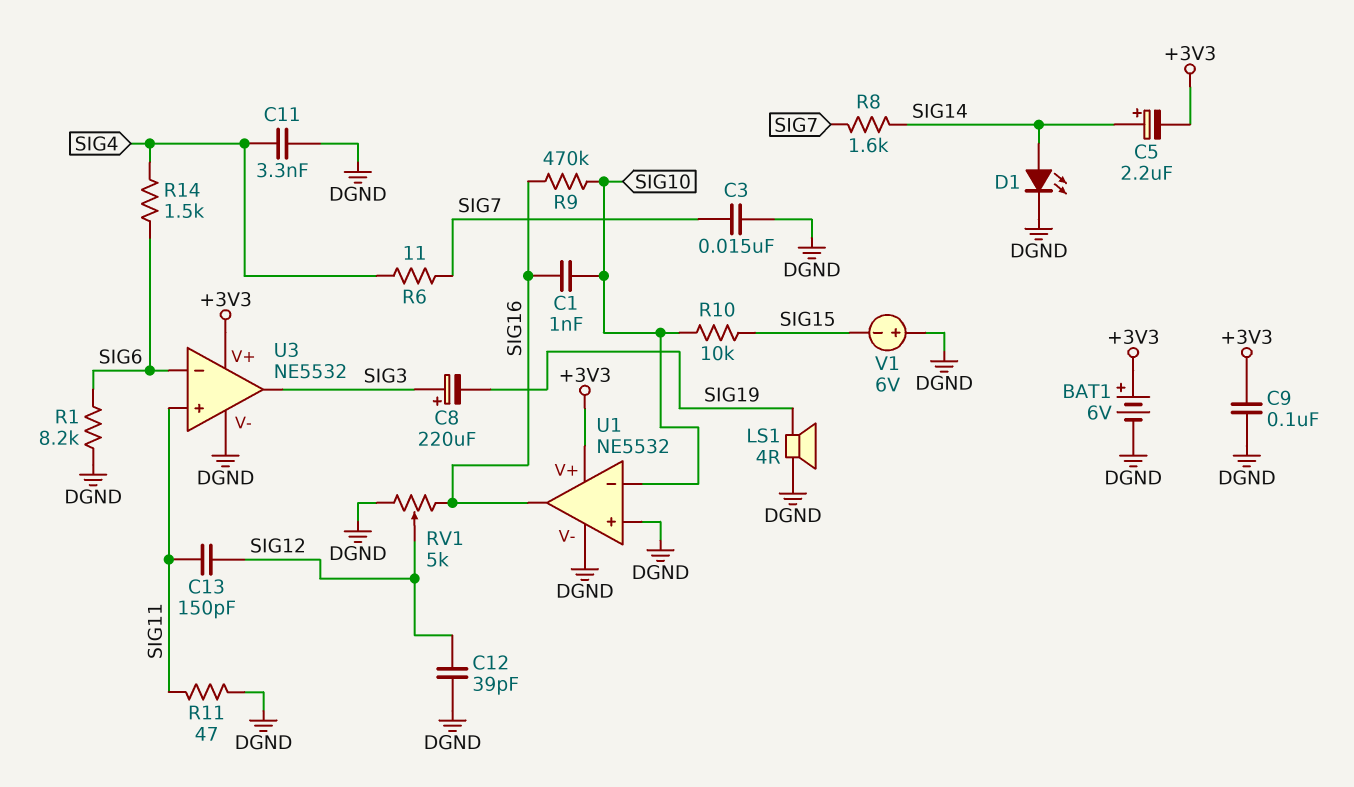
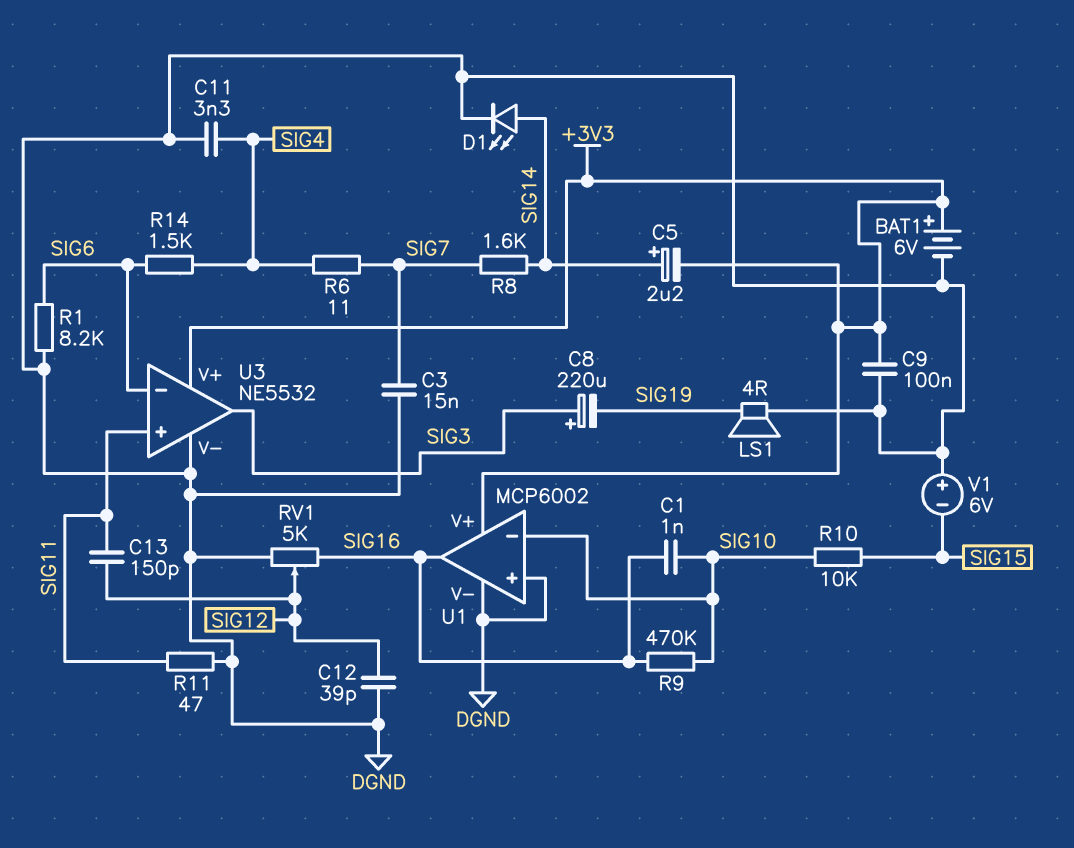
U1: NE5532 -> MCP6002

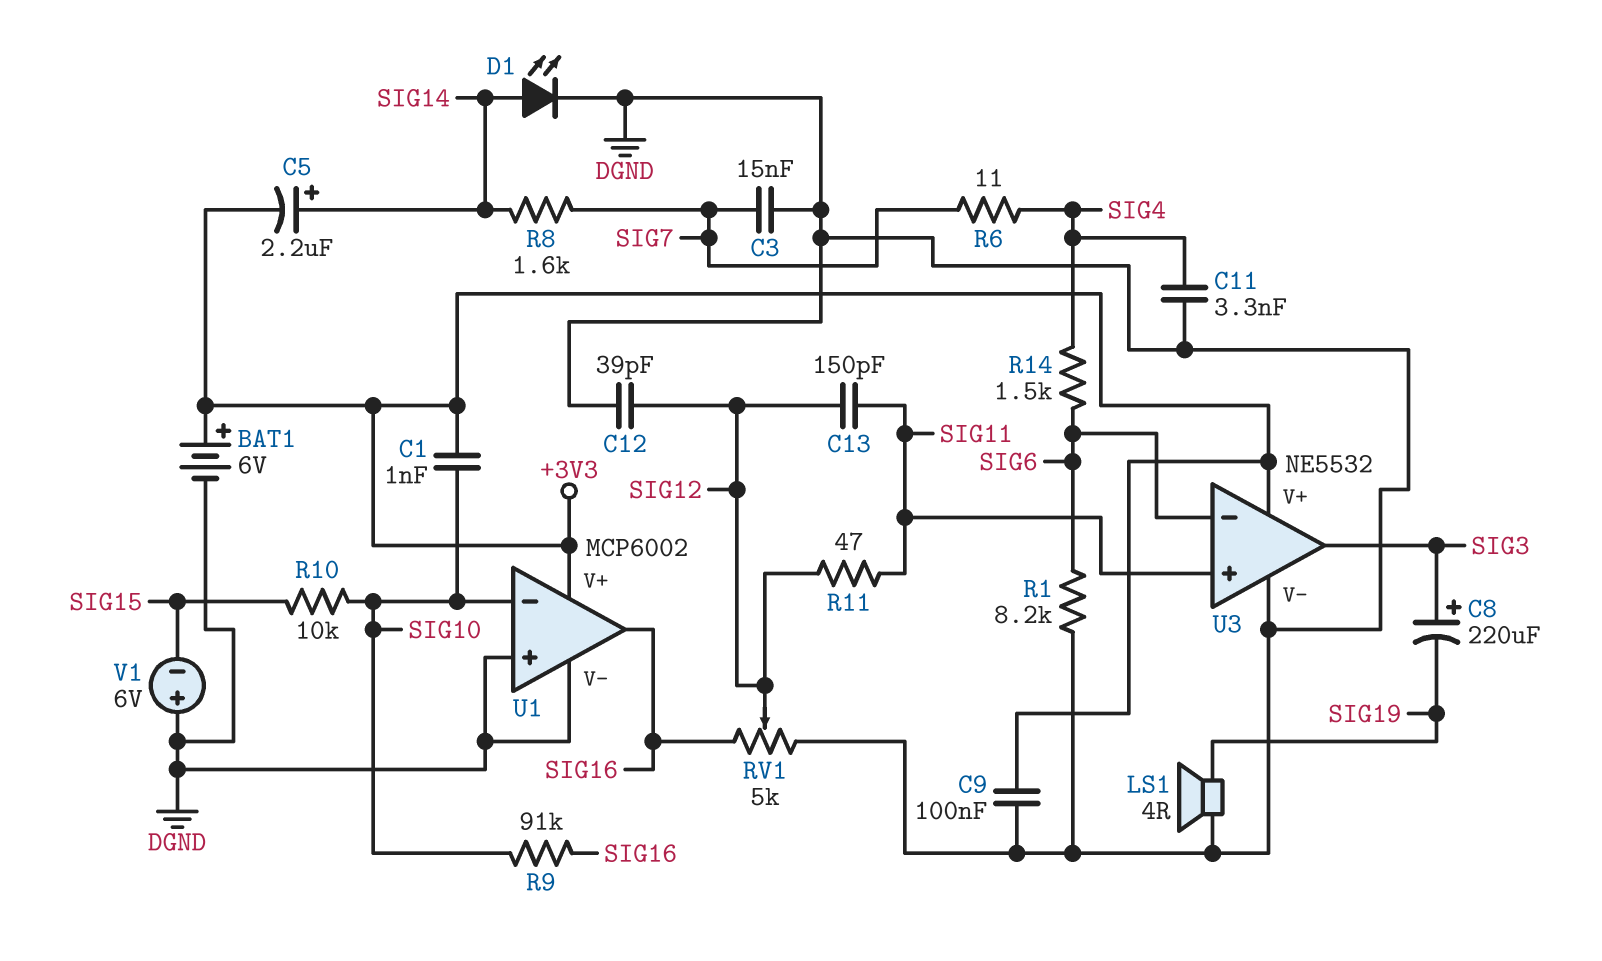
C1: 1nF (SIG10, SIG16) -> 1nF (+3V3, SIG10)
R9: 470k (SIG10, SIG16) -> 91k (SIG10, SIG16)
R11: 47 (DGND, SIG11) -> 47 (SIG11, SIG12)

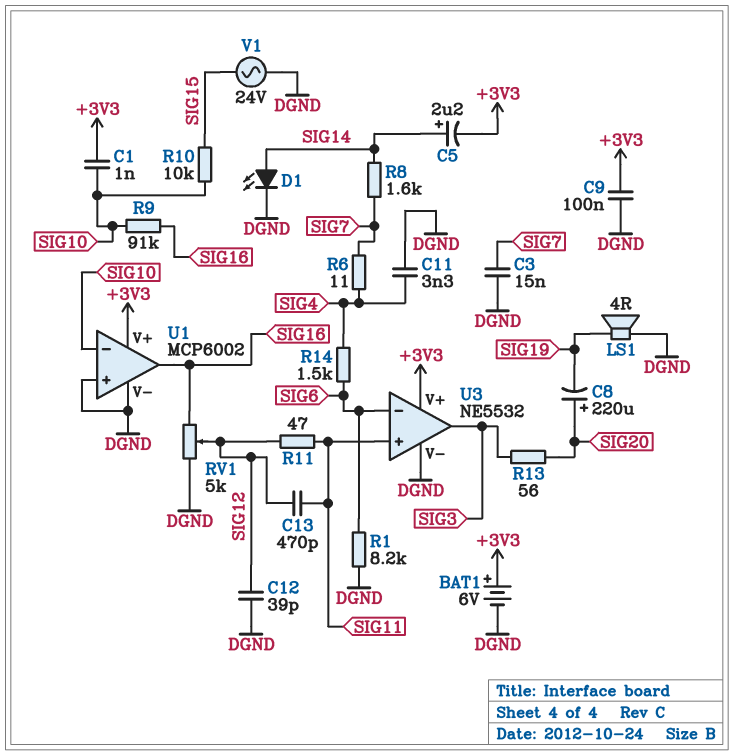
C8: 220uF (plus SIG3, minus SIG19) -> 220uF (plus SIG20, minus SIG19)
C13: 150pF (SIG11, SIG12) -> 470pF (SIG11, SIG12)
R13: none -> 56 (SIG3, SIG20)
V1: 6V (plus DGND, minus SIG15) -> AC 24V (DGND, SIG15)

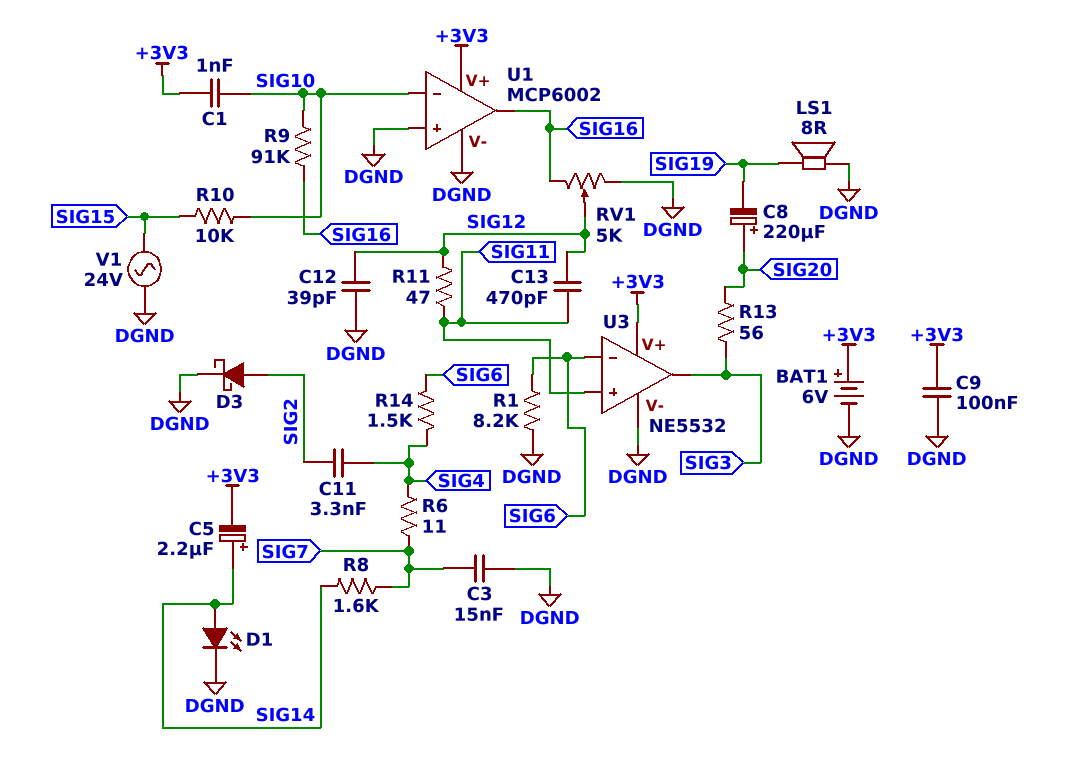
C11: 3.3nF (DGND, SIG4) -> 3.3nF (SIG2, SIG4)
D3: none -> schottky (A SIG2, K DGND)
LS1: speaker 4R (DGND, SIG19) -> speaker 8R (DGND, SIG19)

